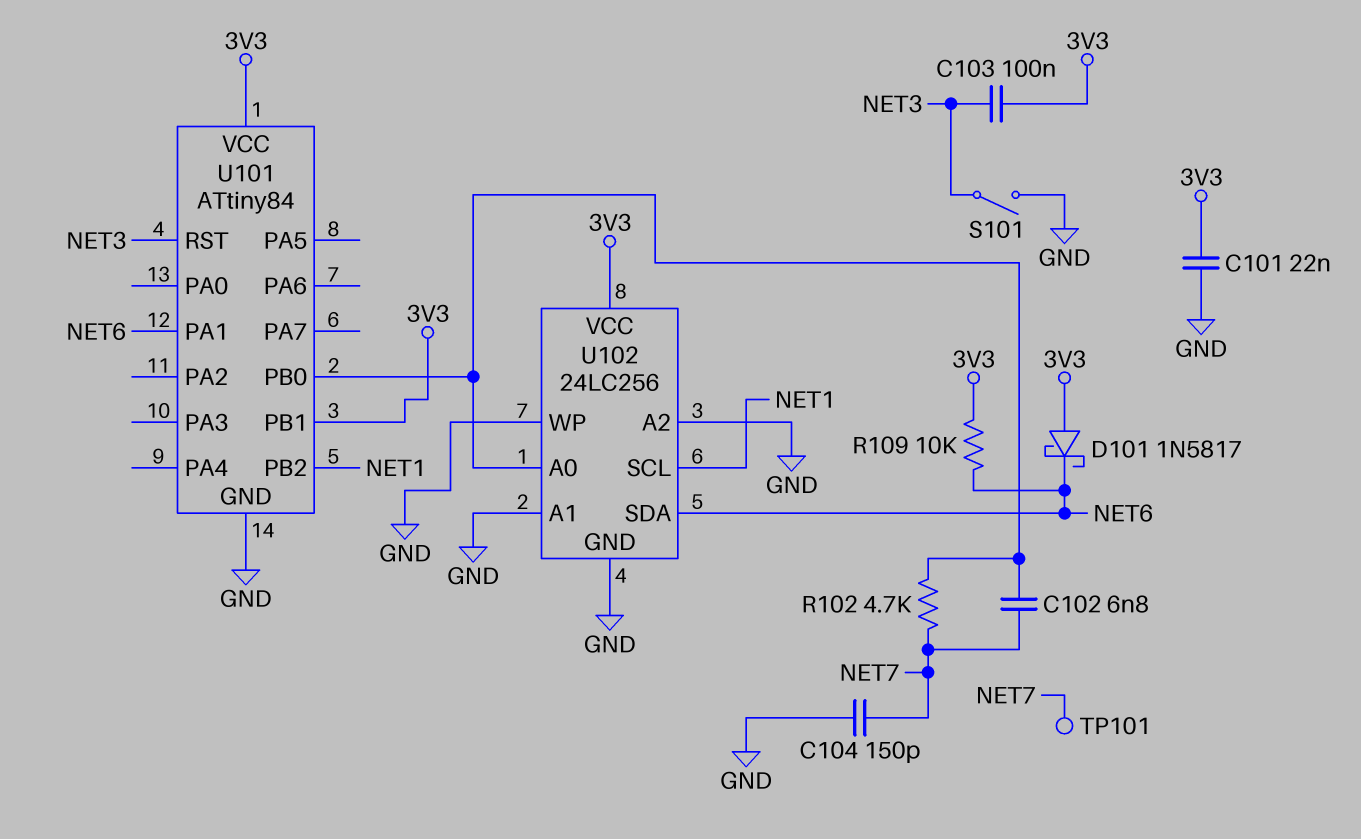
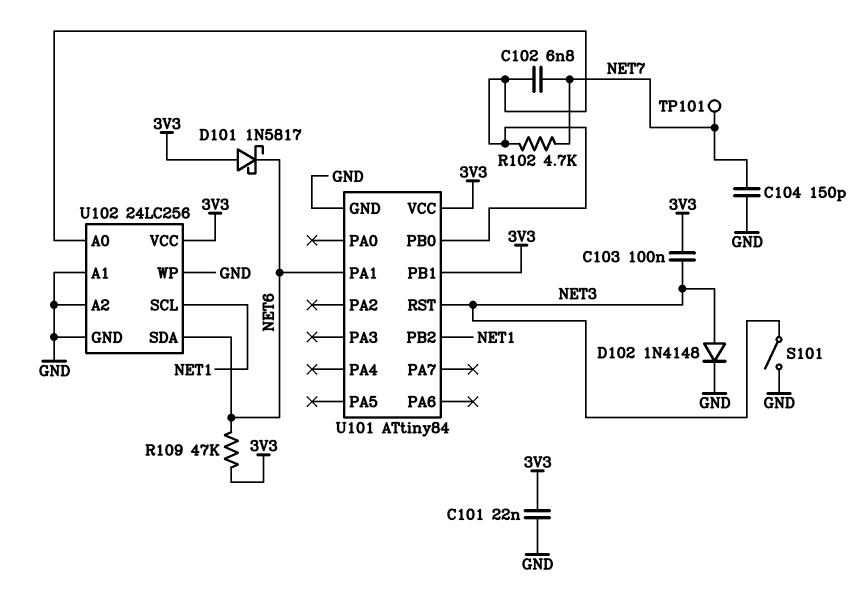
D102: none -> diode 1N4148 (A NET3, K GND)
R109: 10k (3V3, NET6) -> 47k (3V3, NET6)

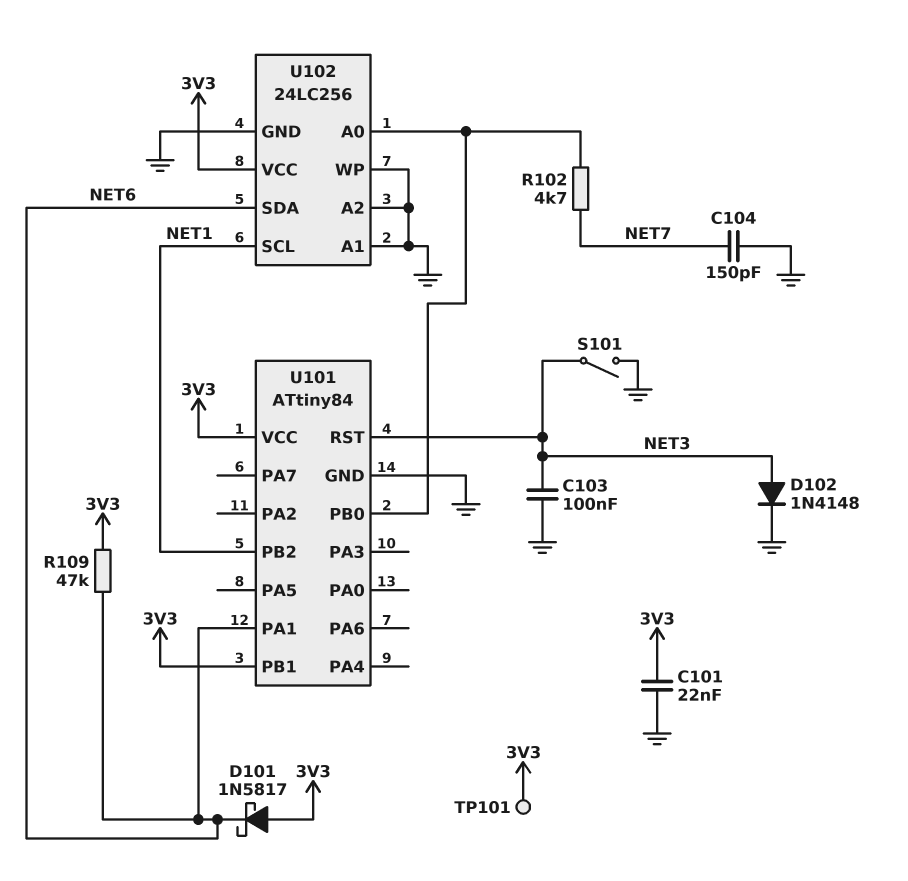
C102: 6.8nF (NET7, U101/PB0) -> none
C103: 100nF (3V3, NET3) -> 100nF (GND, NET3)
TP101: test point (NET7) -> test point (3V3)

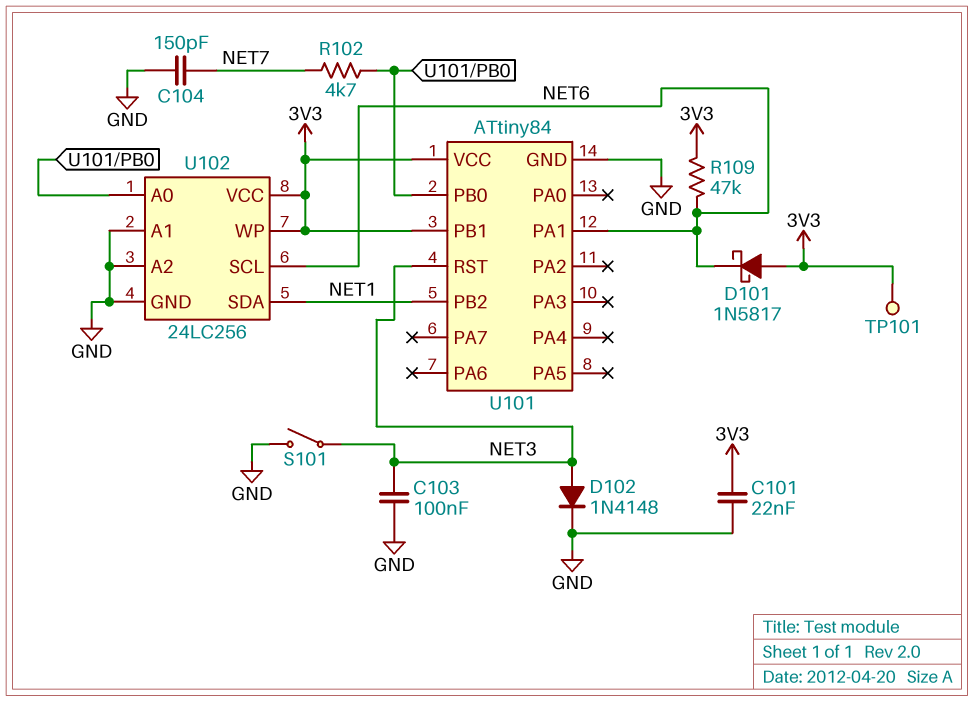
U102 pin SCL: NET1 -> NET6
U102 pin SDA: NET6 -> NET1
U102 pin WP: GND -> 3V3

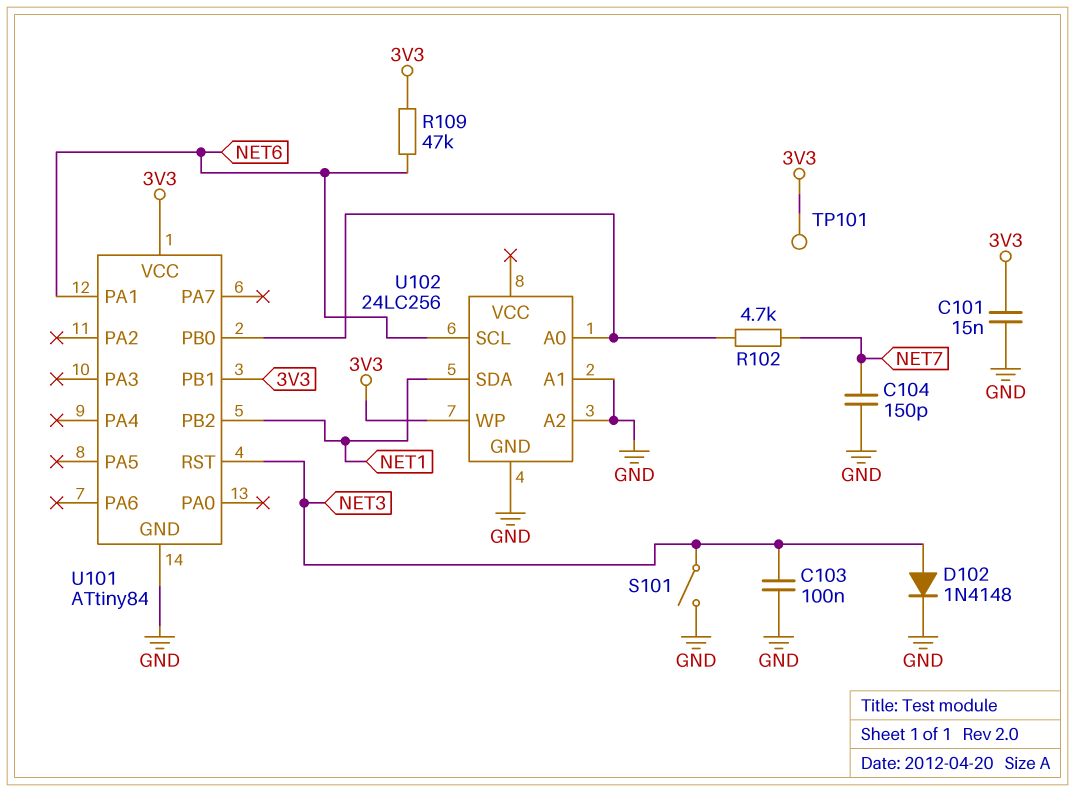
C101: 22nF (3V3, GND) -> 15nF (3V3, GND)
D101: schottky 1N5817 (A 3V3, K NET6) -> none
U102 pin VCC: 3V3 -> none

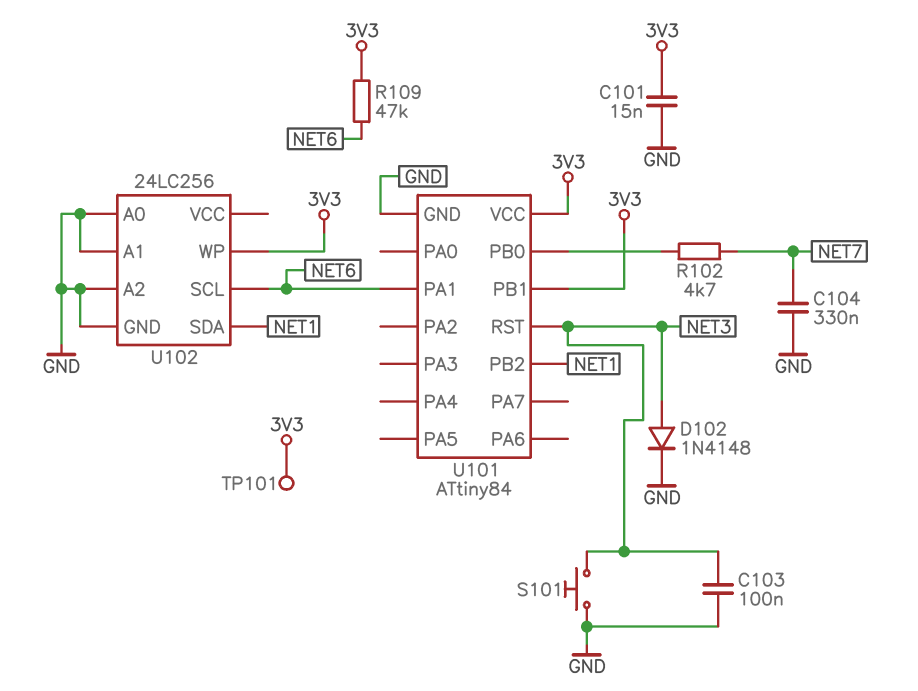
C104: 150pF (GND, NET7) -> 330nF (GND, NET7)
S101: switch (GND, NET3) -> button (GND, NET3)
U102 pin A0: U101/PB0 -> GND

